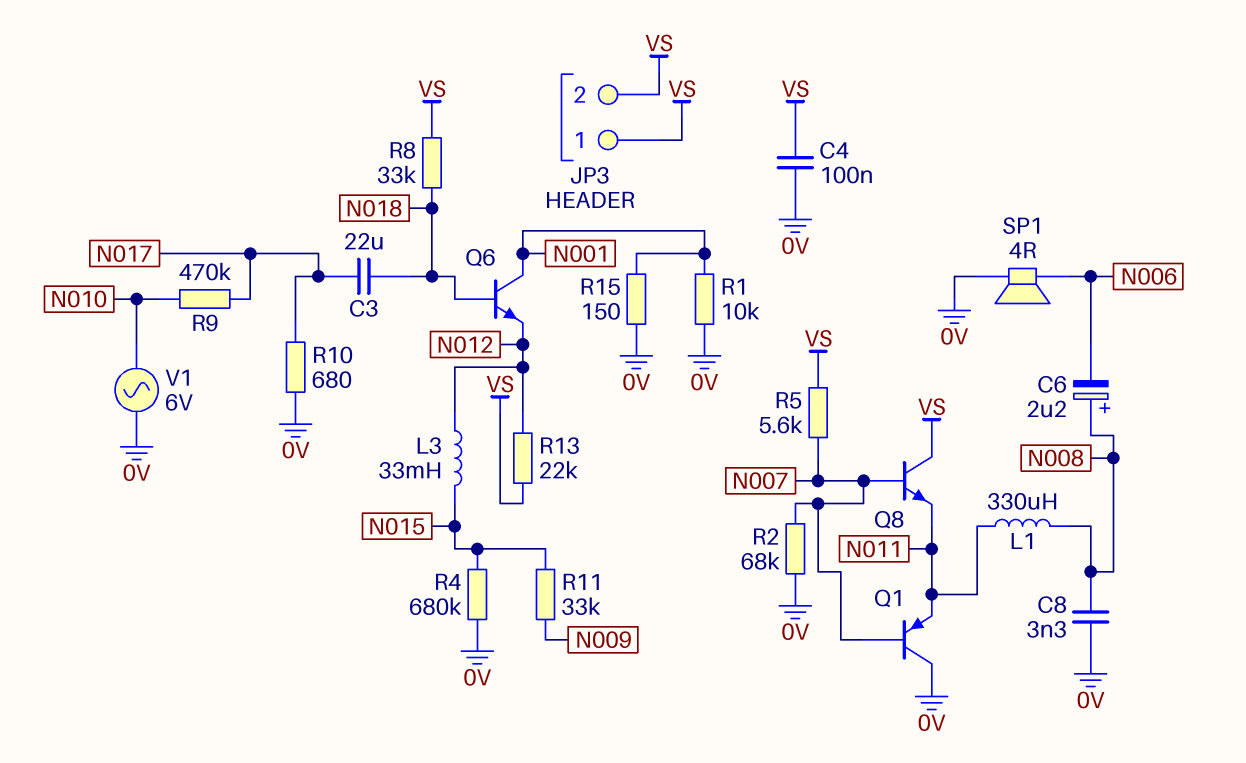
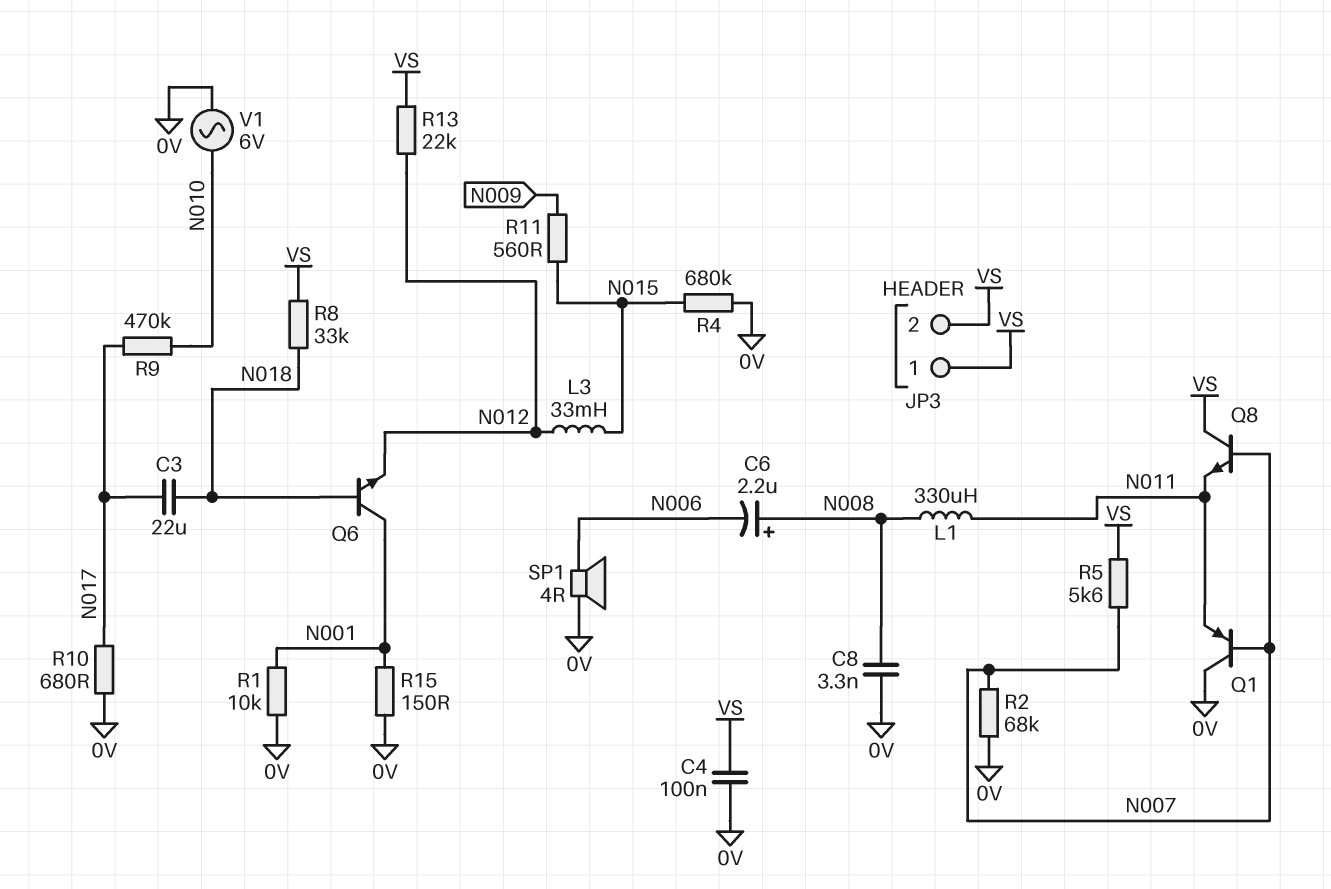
R11: 33k (N009, N015) -> 560 (N009, N015)

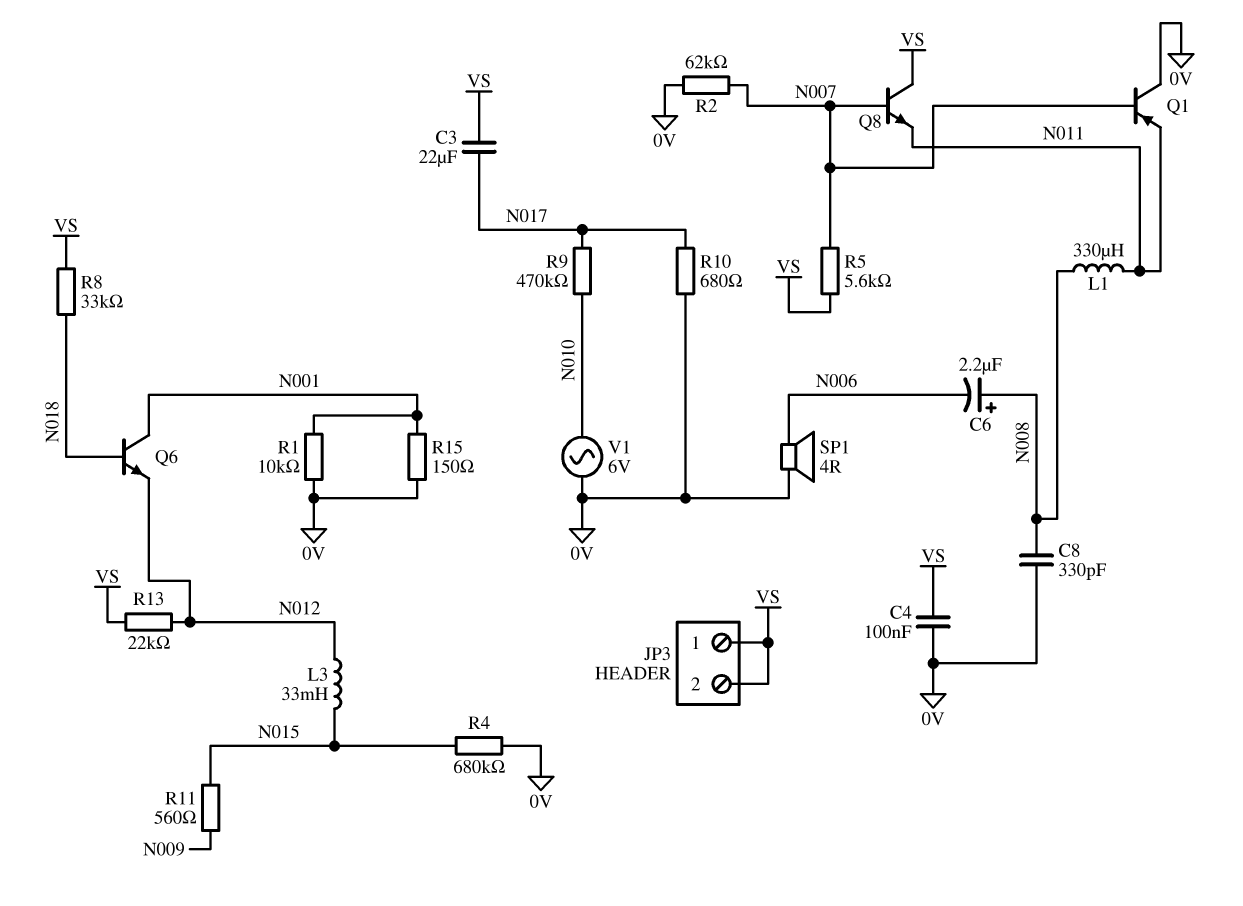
C3: 22uF (N017, N018) -> 22uF (N017, VS)
C8: 3.3nF (0V, N008) -> 330pF (0V, N008)
R2: 68k (0V, N007) -> 62k (0V, N007)

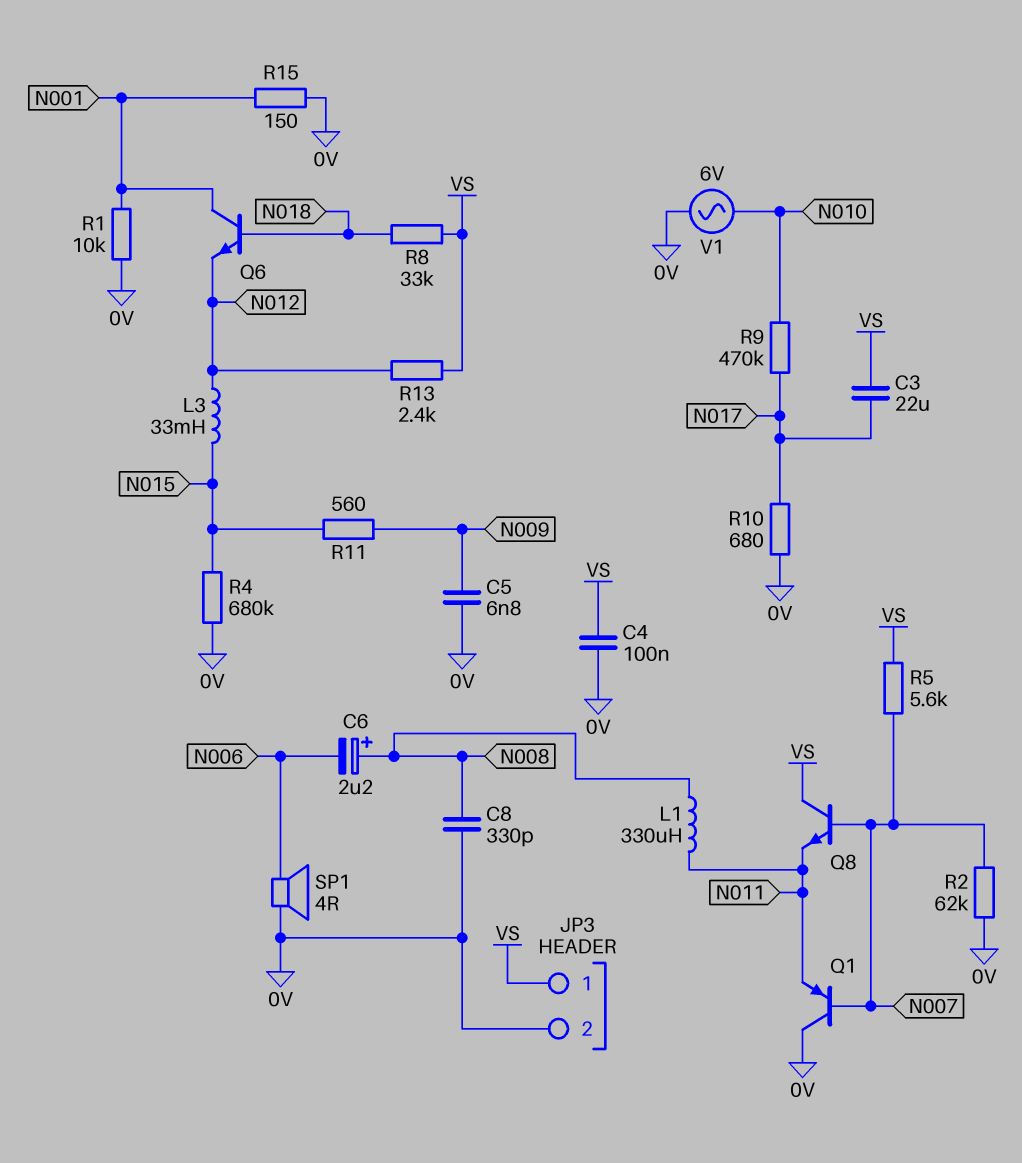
C5: none -> 6.8nF (0V, N009)
JP3 pin 2: VS -> 0V
R13: 22k (N012, VS) -> 2.4k (N012, VS)

